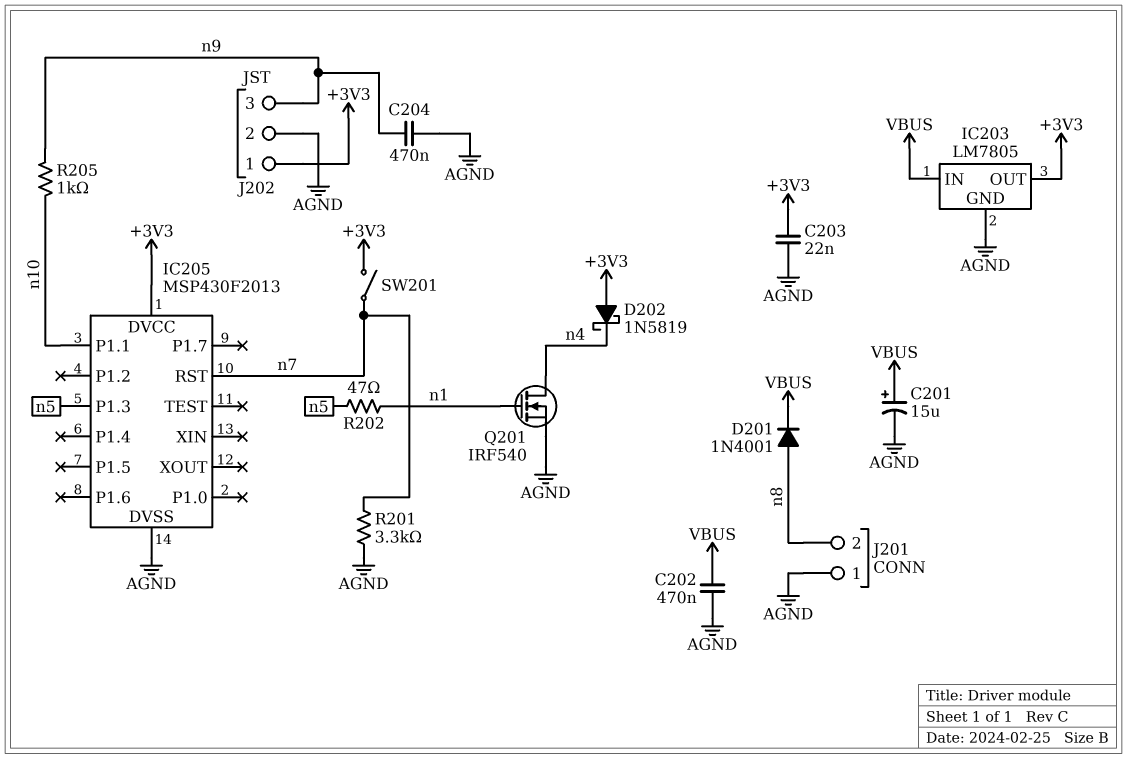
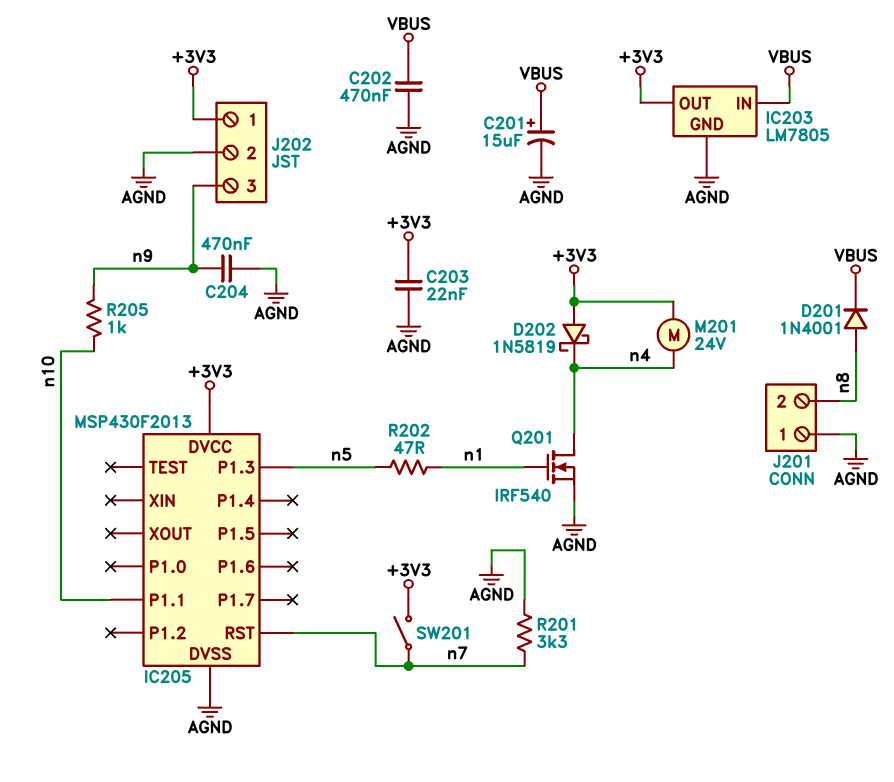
M201: none -> motor 24V (+3V3, n4)

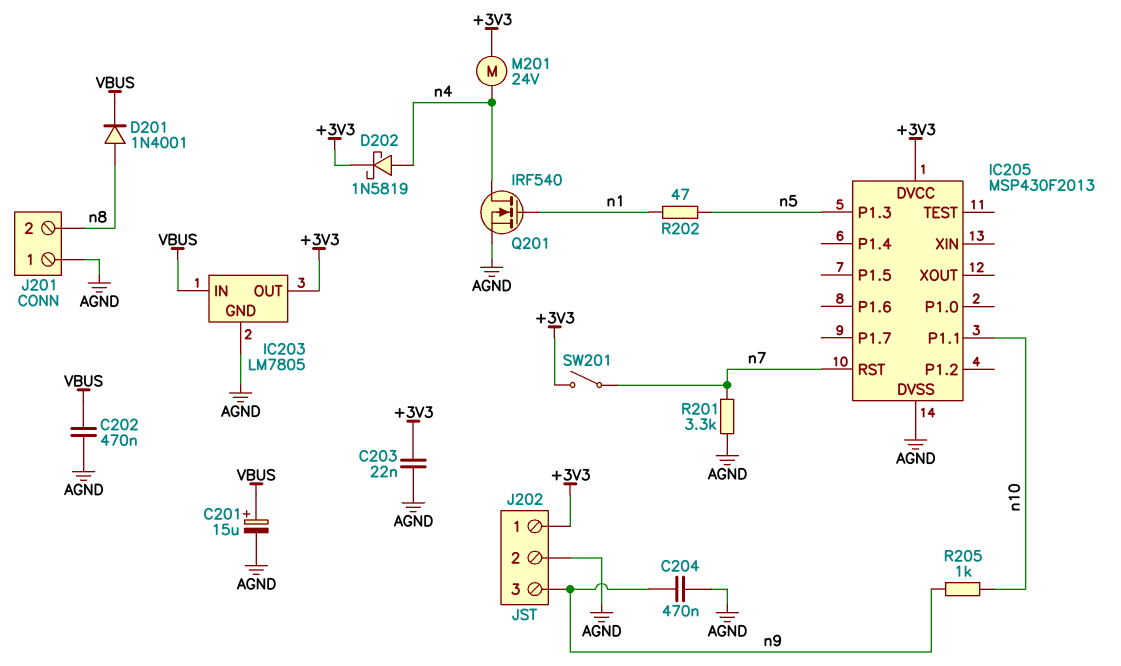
D202: schottky 1N5819 (A +3V3, K n4) -> schottky 1N5819 (A n4, K +3V3)

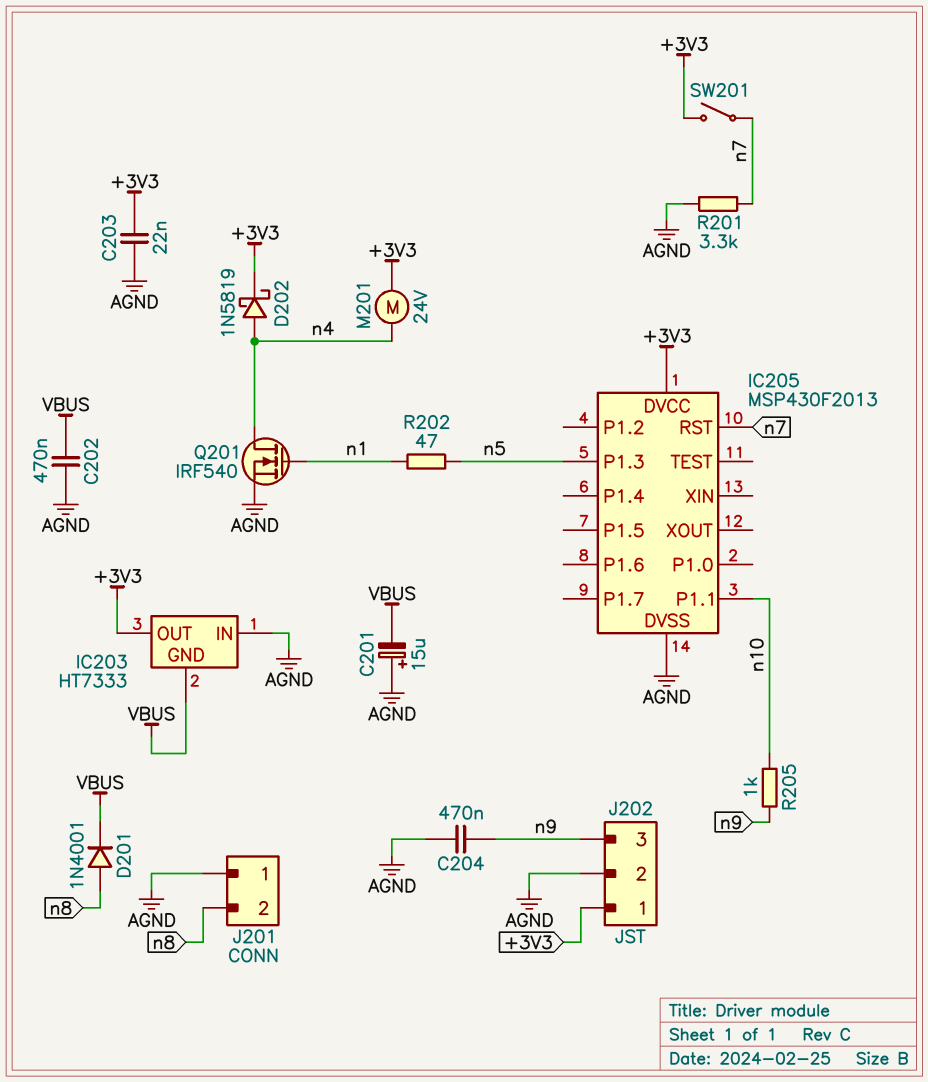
C201: 15uF (plus VBUS, minus AGND) -> 15uF (plus AGND, minus VBUS)
IC203: LM7805 -> HT7333
IC203 pin GND: AGND -> VBUS
IC203 pin IN: VBUS -> AGND

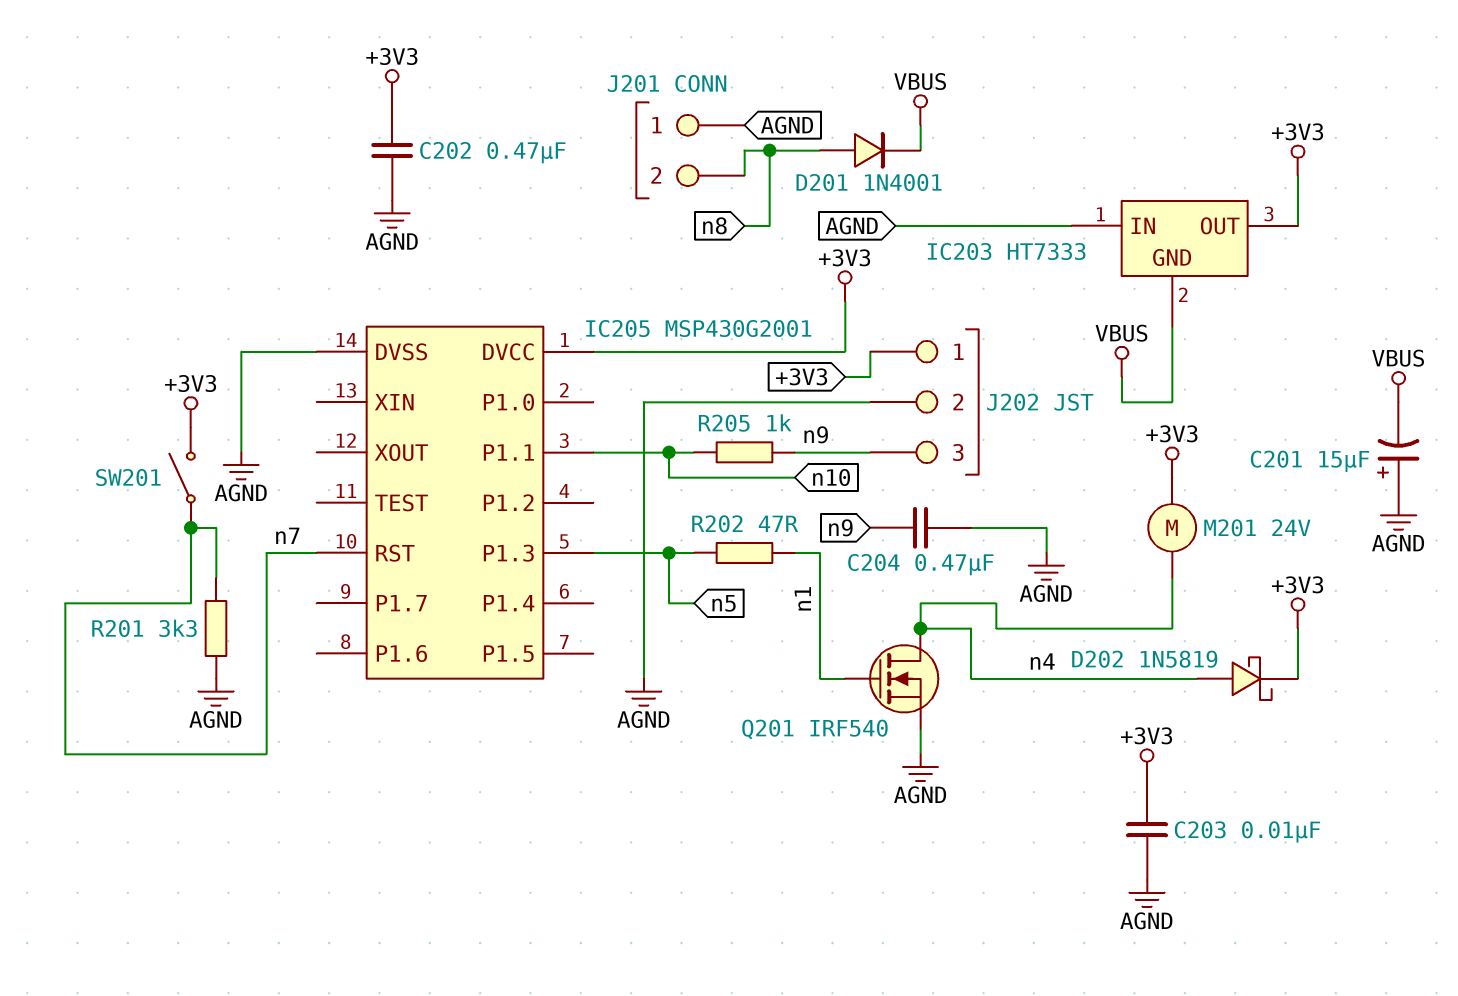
C202: 470nF (AGND, VBUS) -> 470nF (+3V3, AGND)
C203: 22nF (+3V3, AGND) -> 10nF (+3V3, AGND)
IC205: MSP430F2013 -> MSP430G2001

